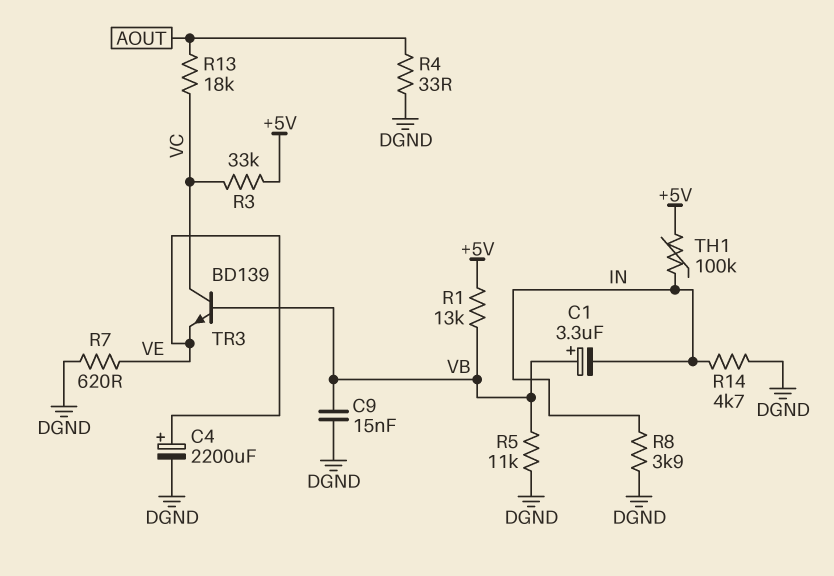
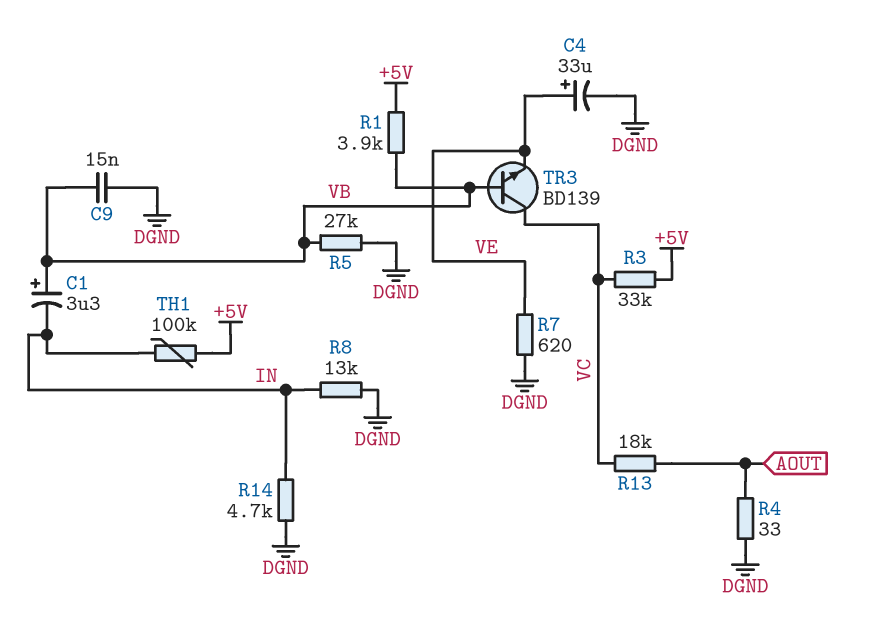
C4: 2200uF (plus VE, minus DGND) -> 33uF (plus VE, minus DGND)
R1: 13k (+5V, VB) -> 3.9k (+5V, VB)
R5: 11k (DGND, VB) -> 27k (DGND, VB)
R8: 3.9k (DGND, IN) -> 13k (DGND, IN)

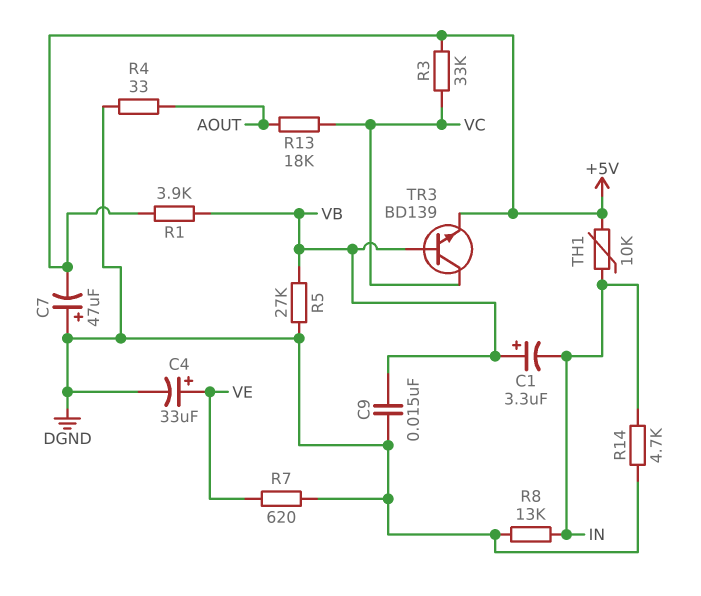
C7: none -> 47uF (plus DGND, minus +5V)
TH1: 100k (+5V, IN) -> 10k (+5V, IN)
TR3: NPN BD139 (B VB, C VC, E VE) -> NPN BD139 (B VB, C VC, E +5V)

